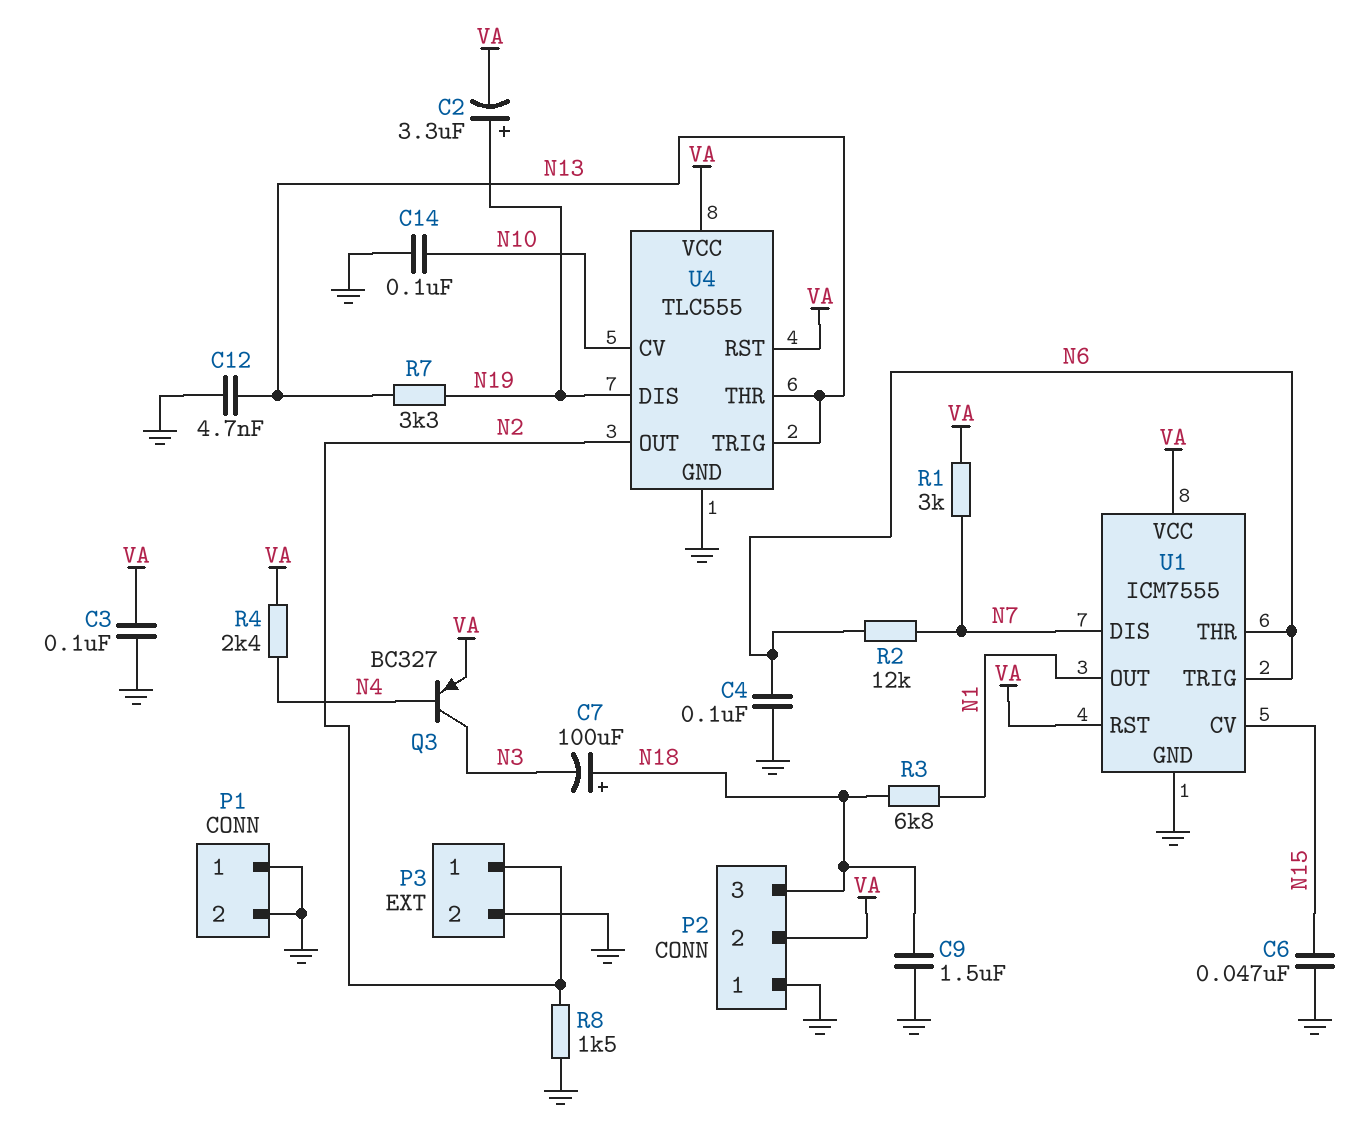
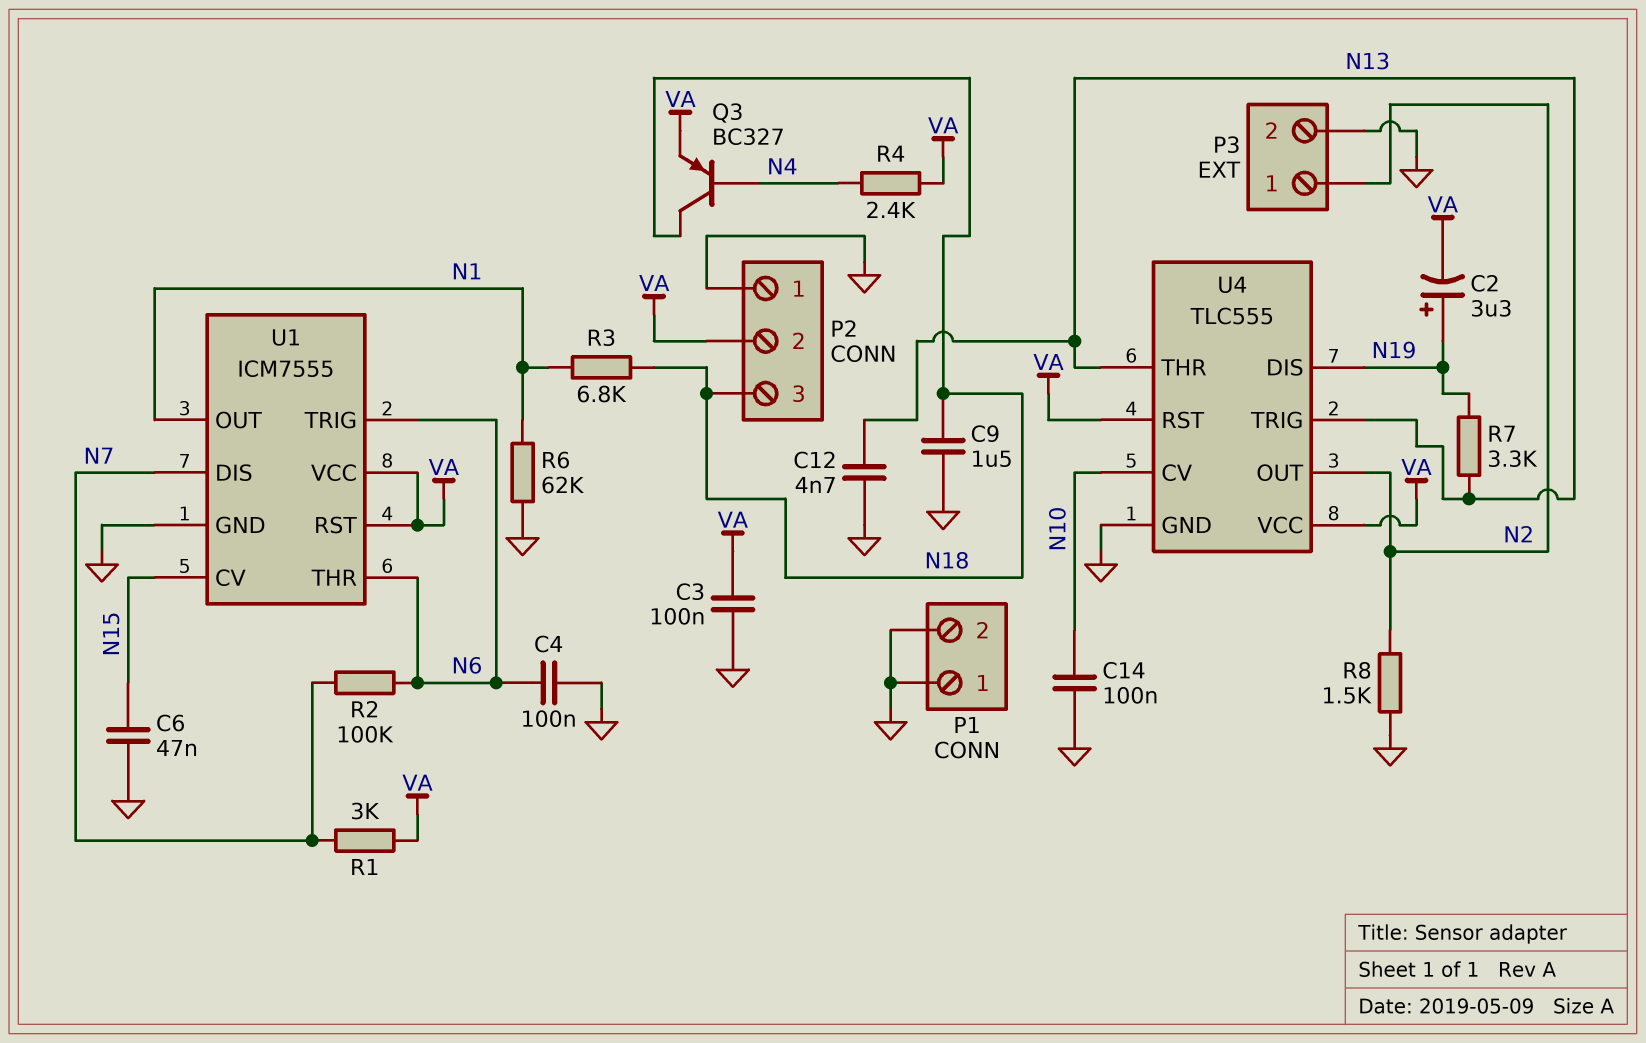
C7: 100uF (plus N18, minus N3) -> none
Q3: PNP BC327 (B N4, C N3, E VA) -> PNP BC327 (B N4, C N18, E VA)
R2: 12k (N6, N7) -> 100k (N6, N7)
R6: none -> 62k (GND, N1)

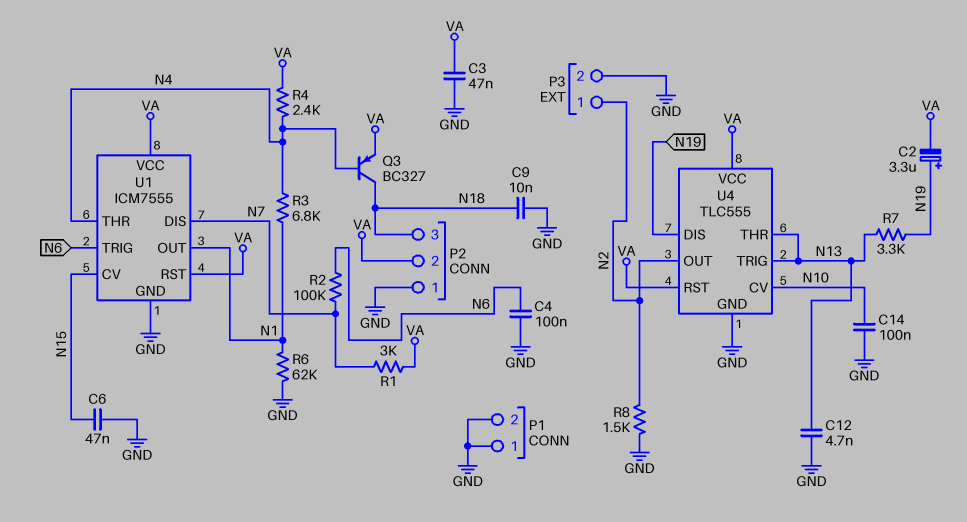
C3: 100nF (GND, VA) -> 47nF (GND, VA)
C9: 1.5uF (GND, N18) -> 10nF (GND, N18)
R3: 6.8k (N1, N18) -> 6.8k (N1, N4)
U1 pin THR: N6 -> N4

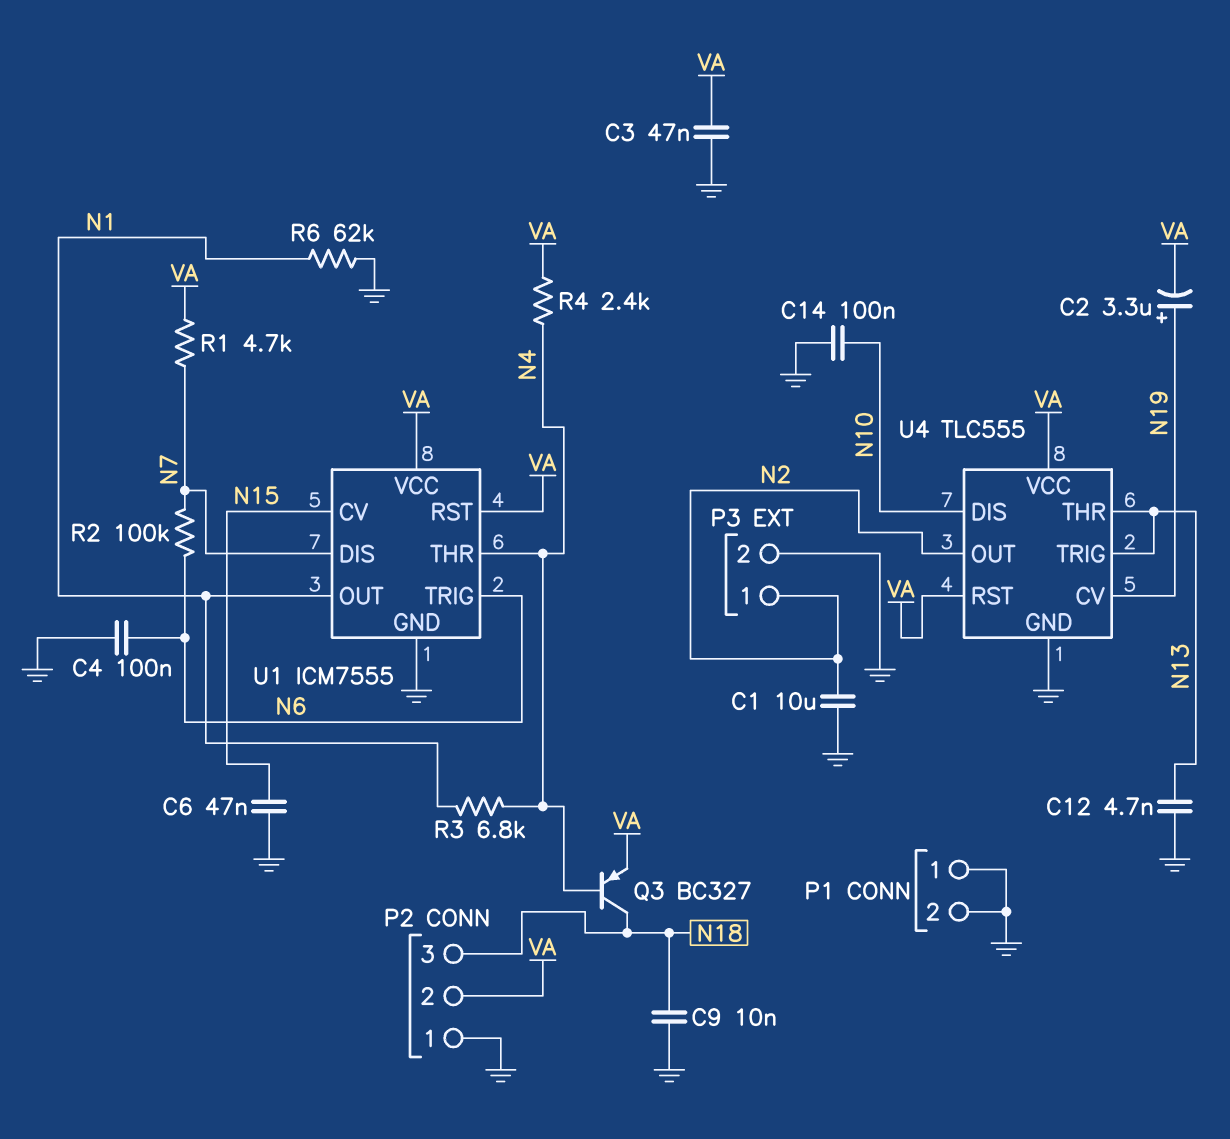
C1: none -> 10uF (GND, N2)
R1: 3k (N7, VA) -> 4.7k (N7, VA)
R7: 3.3k (N13, N19) -> none
R8: 1.5k (GND, N2) -> none
U4 pin CV: N10 -> N19
U4 pin DIS: N19 -> N10

